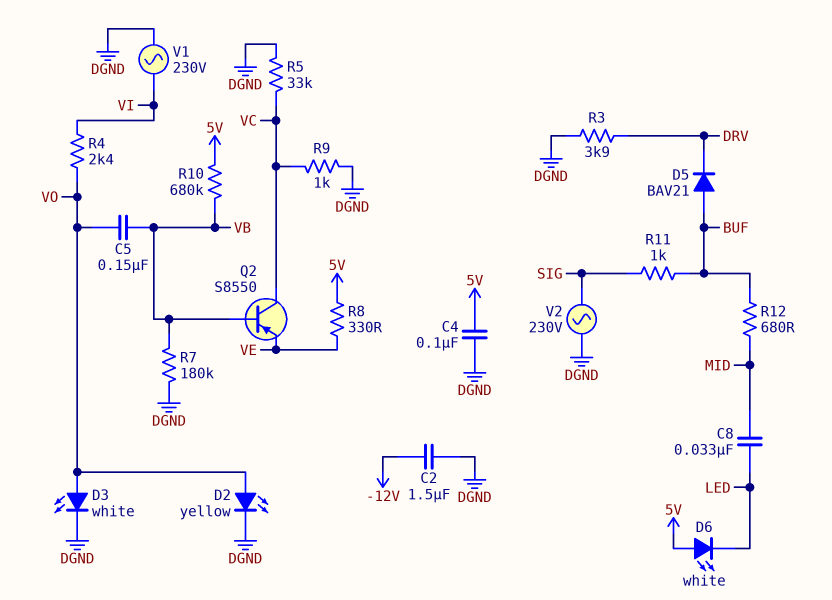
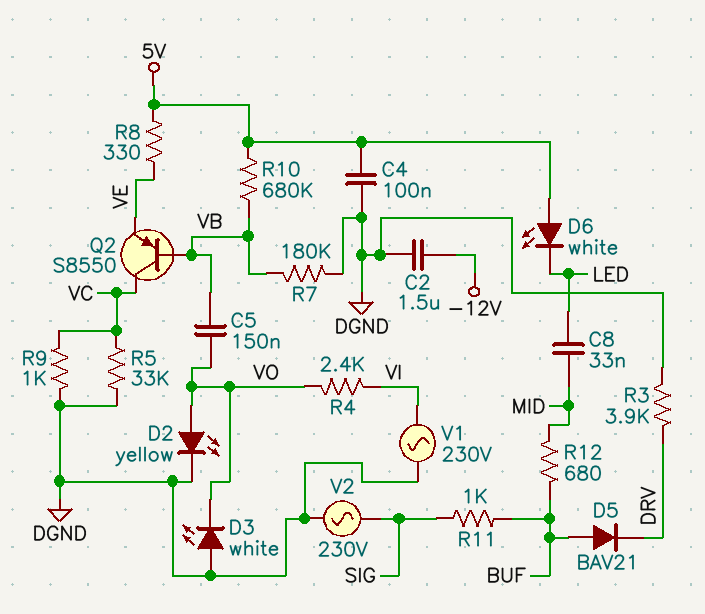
D3: LED white (A VO, K DGND) -> LED white (A DGND, K VO)

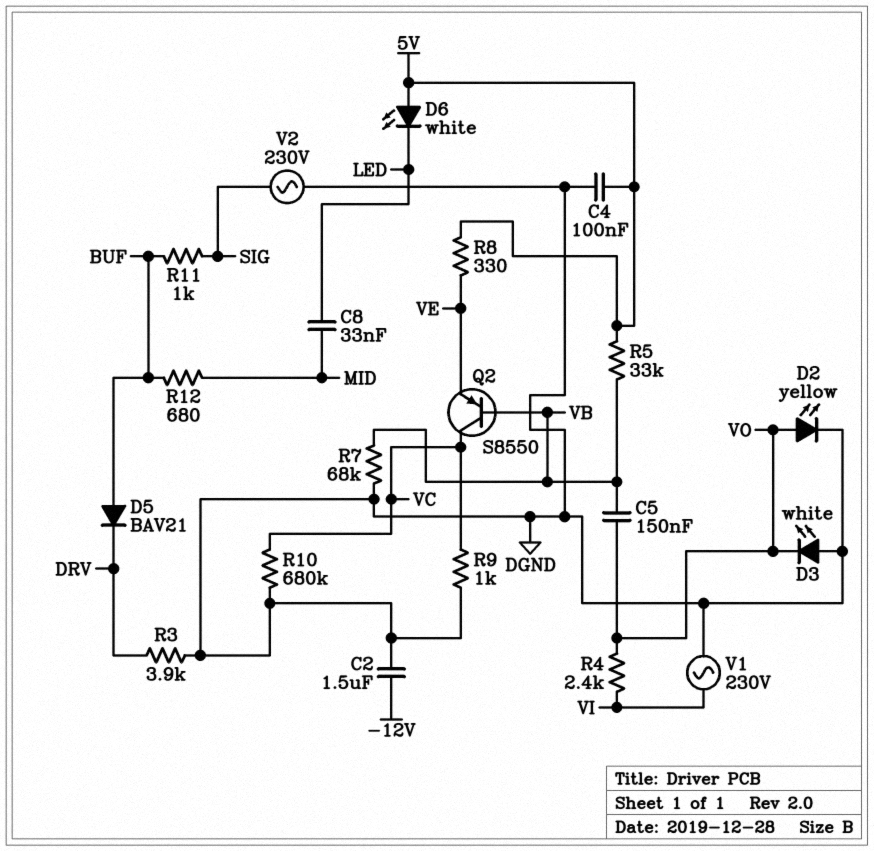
R5: 33k (DGND, VC) -> 33k (5V, VB)
R7: 180k (DGND, VB) -> 68k (DGND, VB)
R10: 680k (5V, VB) -> 680k (DGND, VC)

